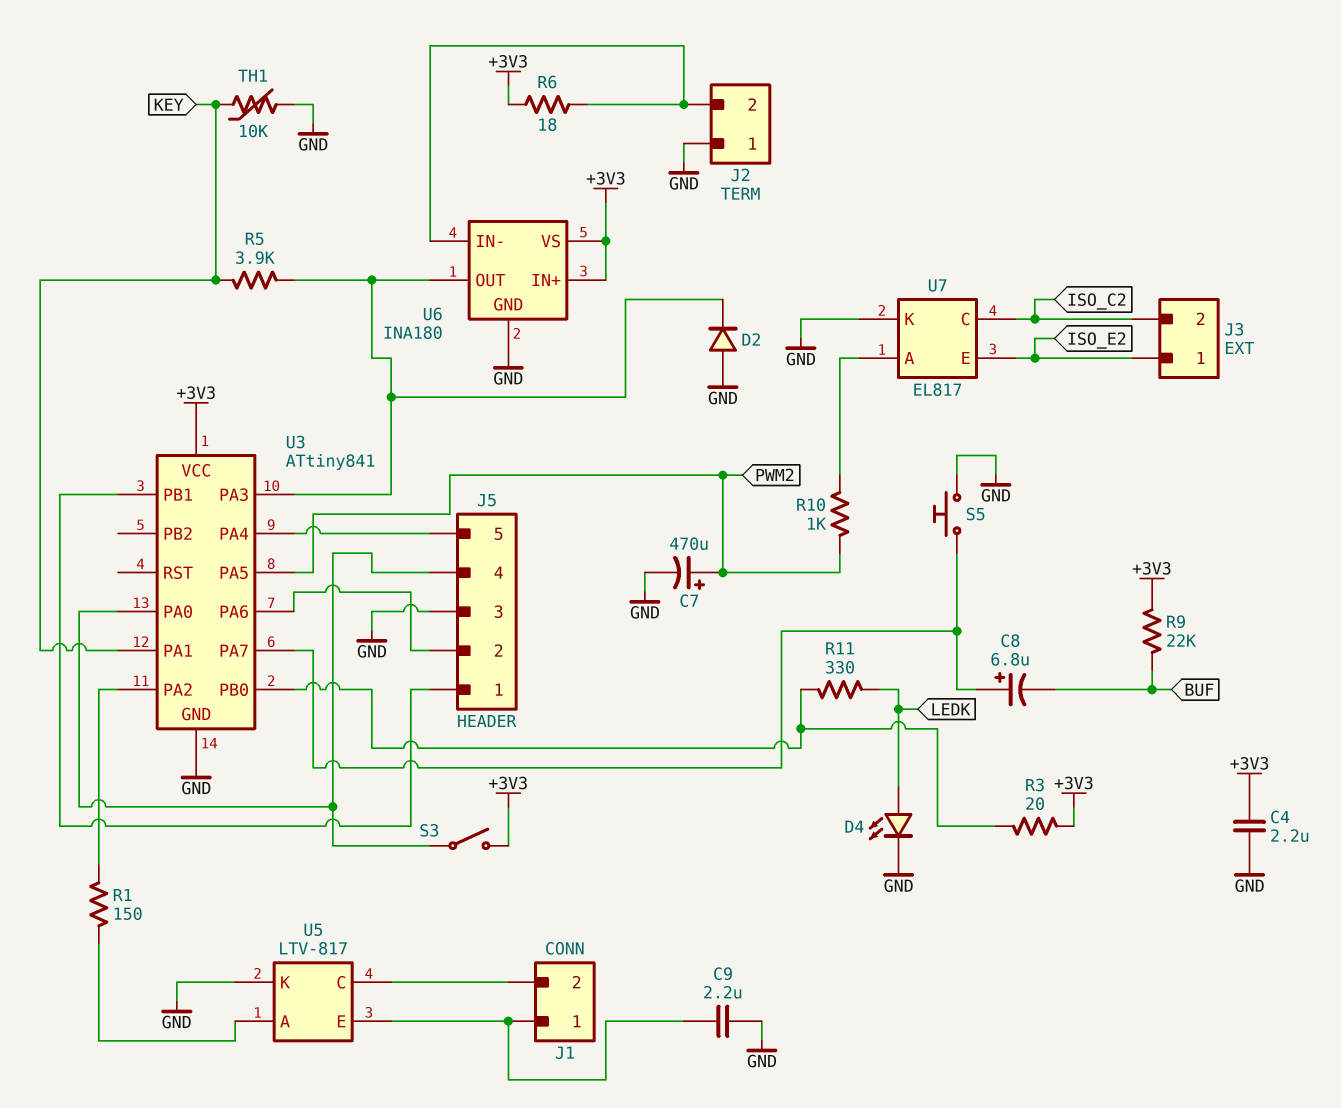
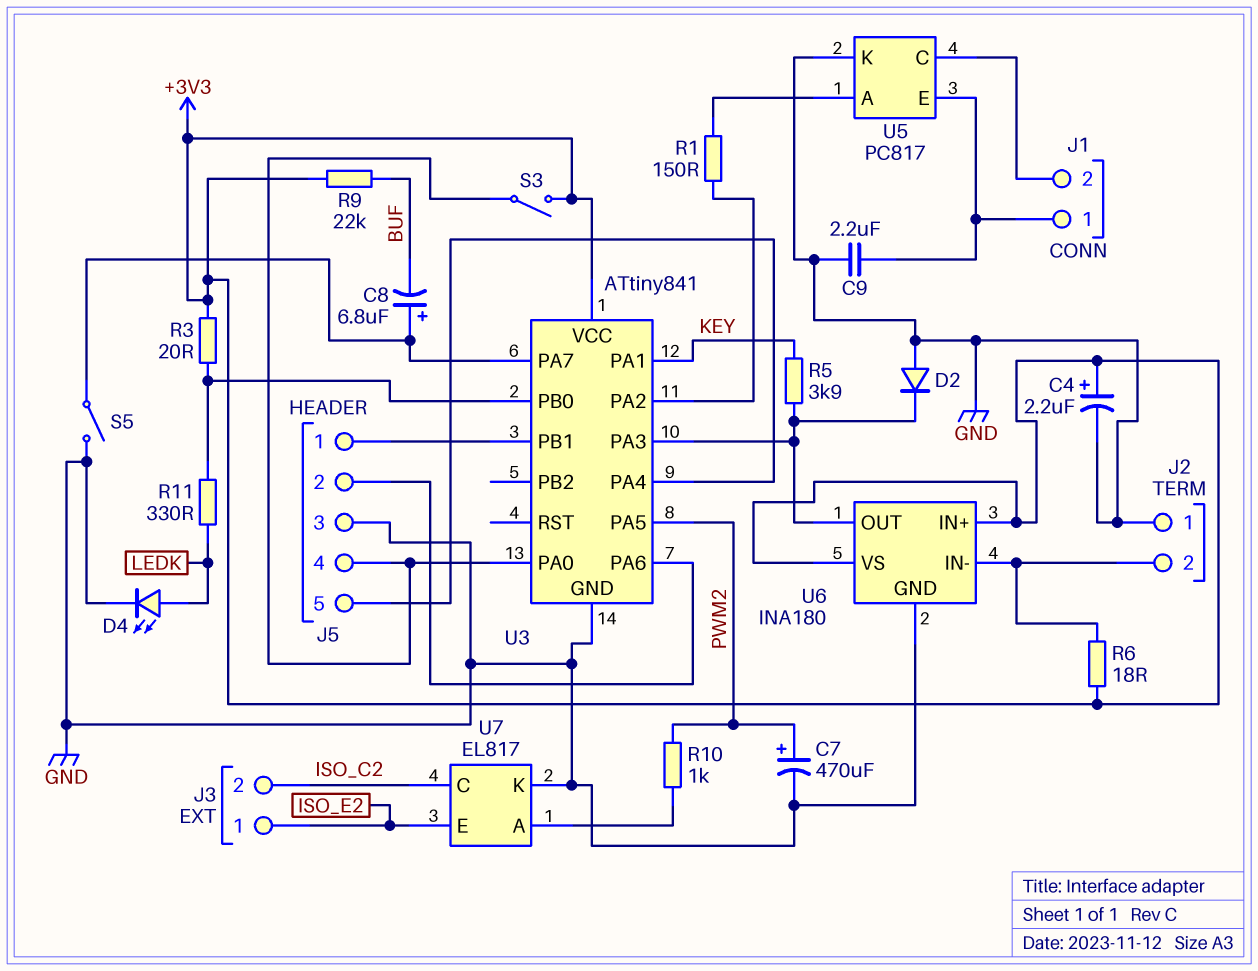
C4: 2.2uF (+3V3, GND) -> 2.2uF (plus +3V3, minus GND)
S5: button (GND, U3/PA7) -> switch (GND, U3/PA7)
TH1: 10k (GND, KEY) -> none
U5: LTV-817 -> PC817

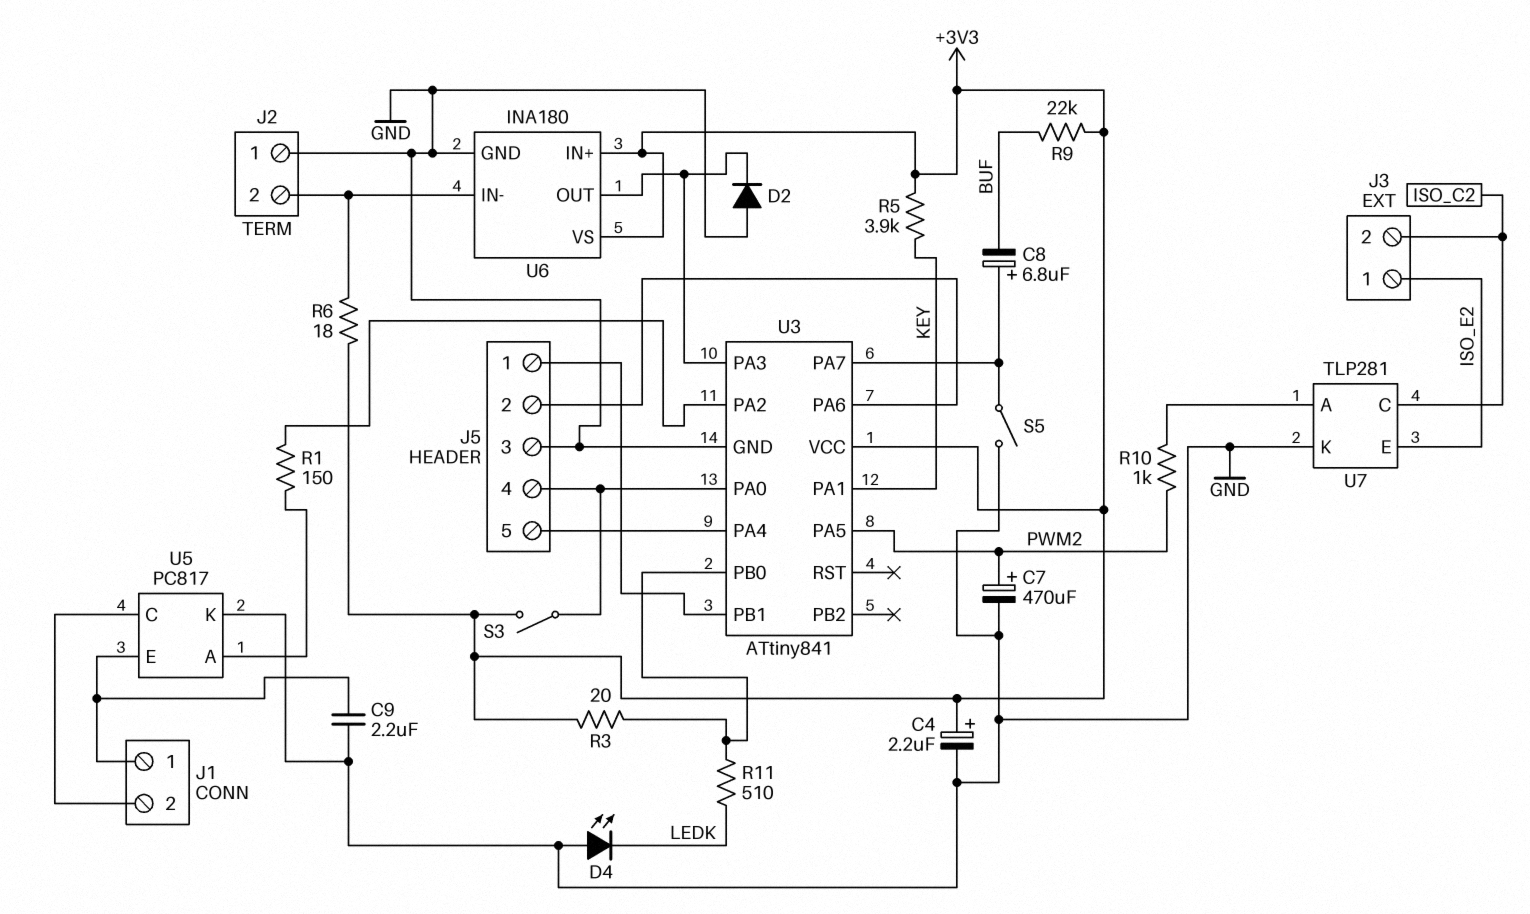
D4: LED (A LEDK, K GND) -> LED (A GND, K LEDK)
R5: 3.9k (KEY, U3/PA3) -> 3.9k (+3V3, KEY)
R11: 330 (LEDK, U3/PB0) -> 510 (LEDK, U3/PB0)
U7: EL817 -> TLP281

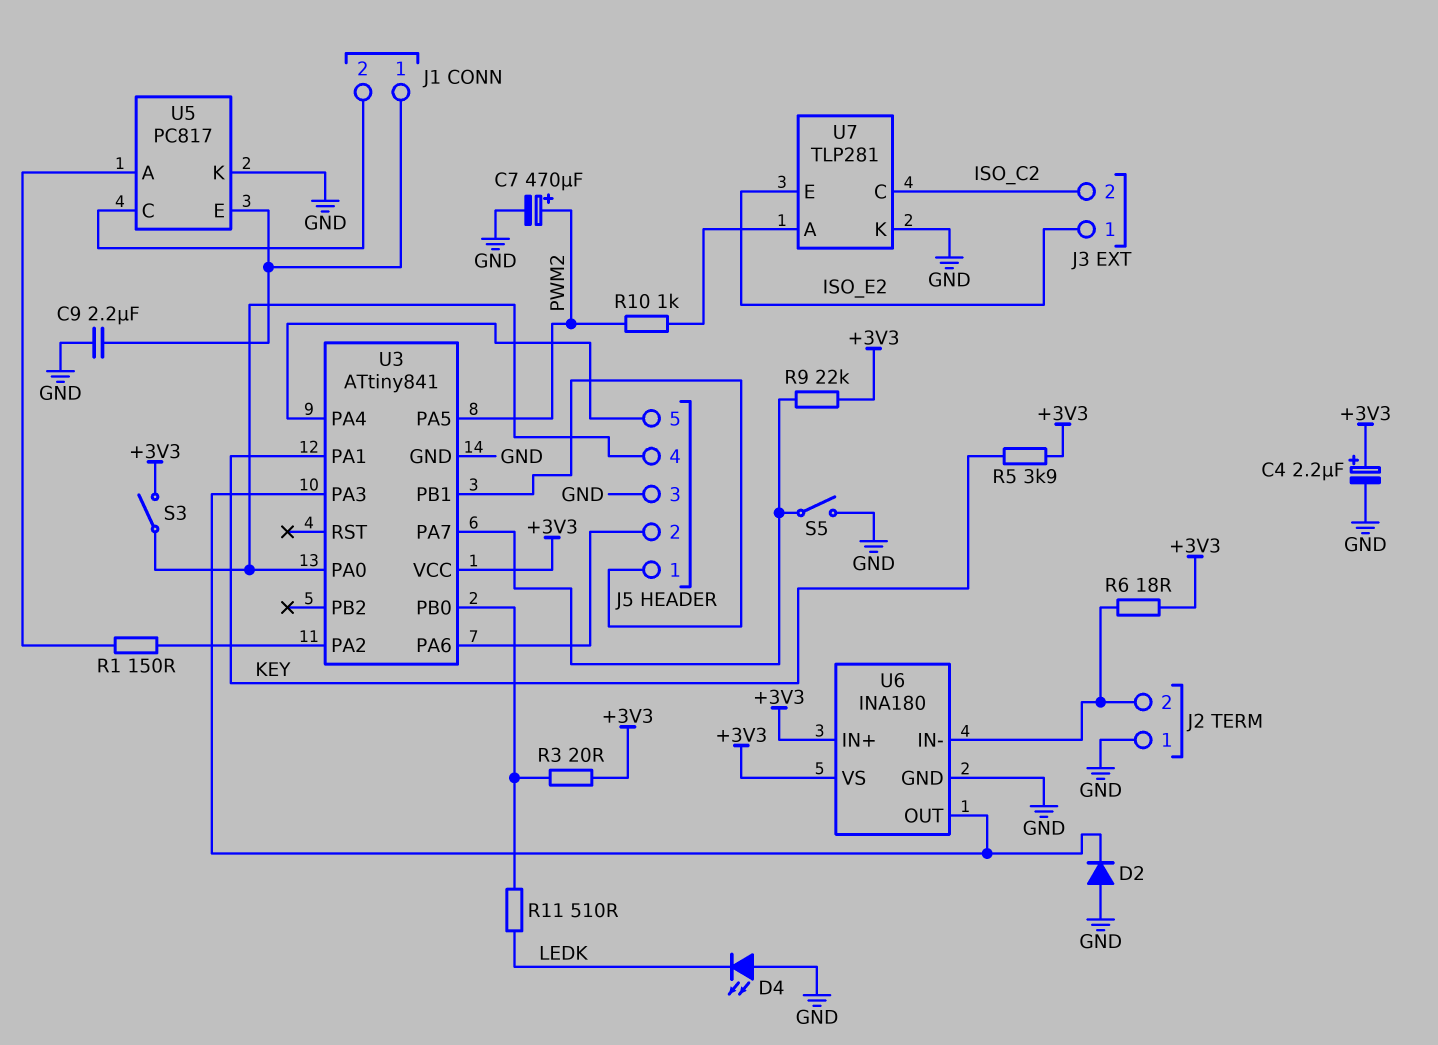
C8: 6.8uF (plus U3/PA7, minus BUF) -> none
R9: 22k (+3V3, BUF) -> 22k (+3V3, U3/PA7)

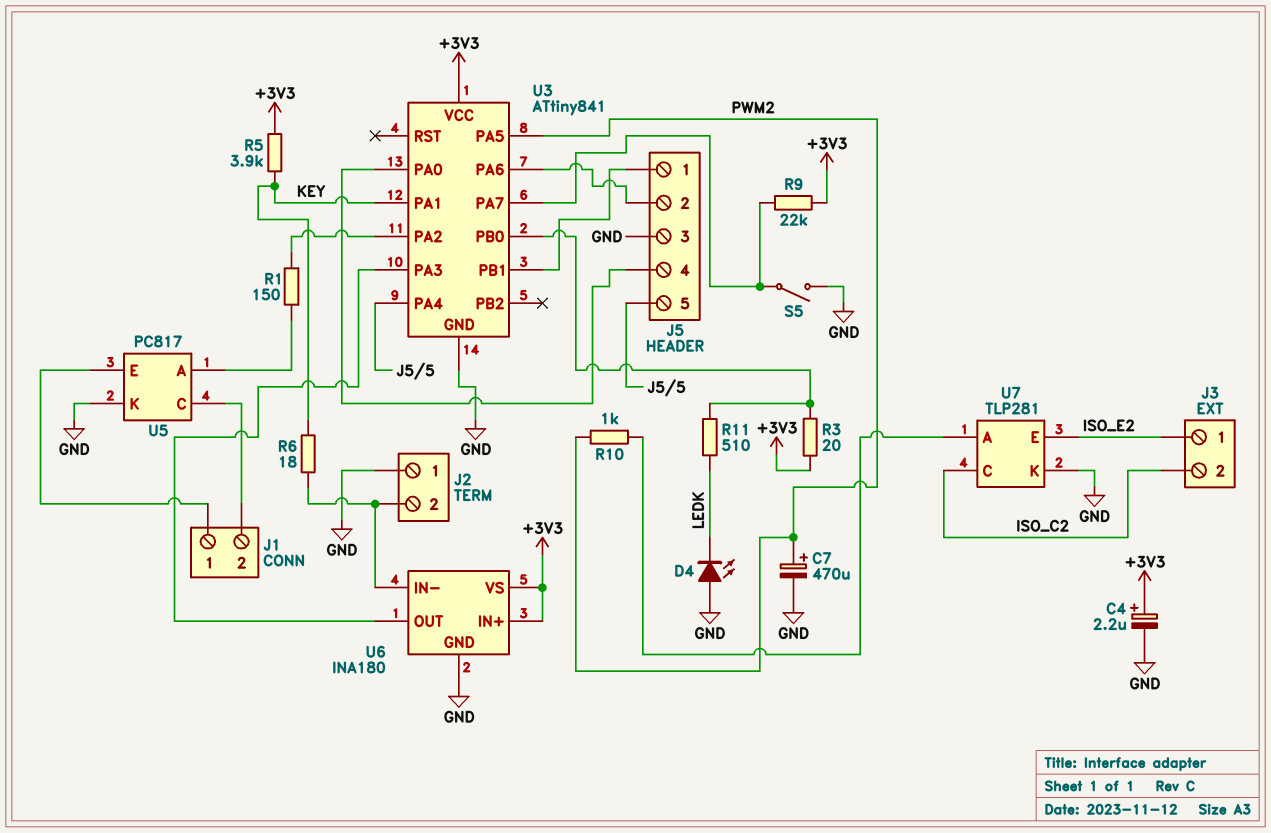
C9: 2.2uF (GND, J1/1) -> none
D2: diode (A GND, K U3/PA3) -> none
R6: 18 (+3V3, J2/2) -> 18 (J2/2, KEY)
S3: switch (+3V3, J5/4) -> none

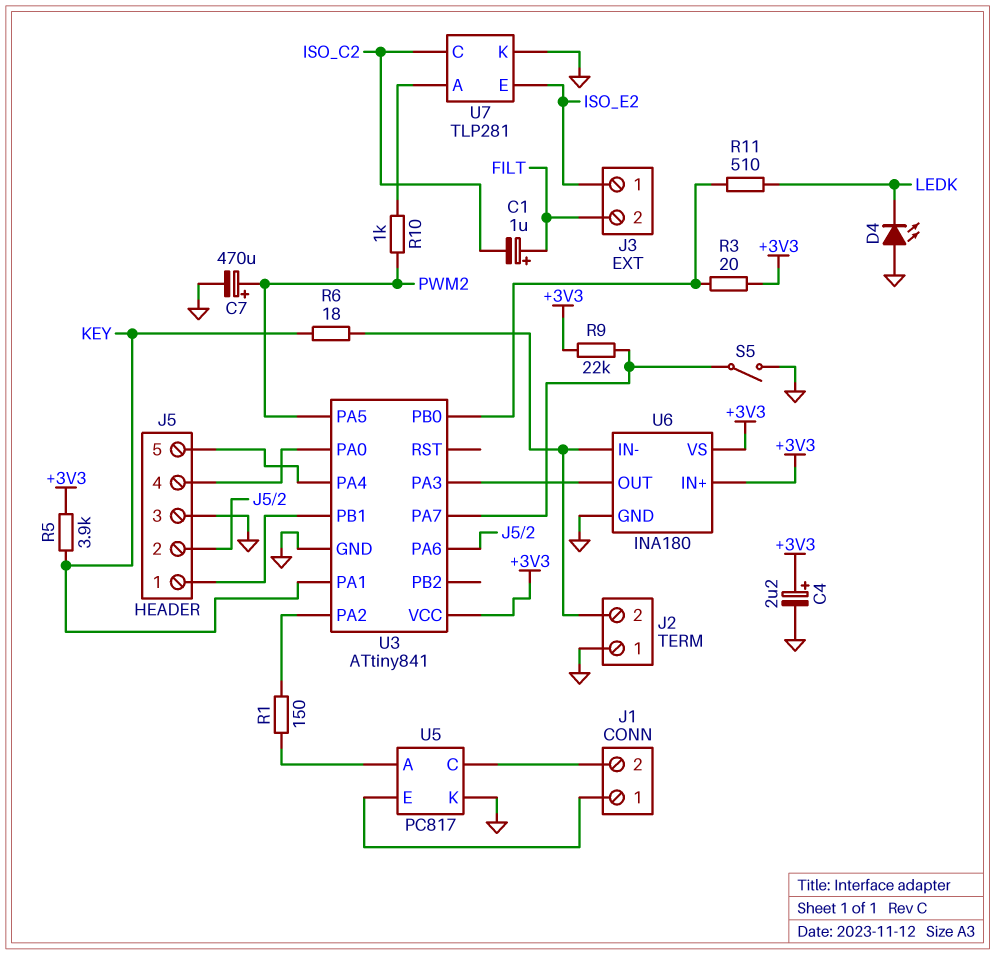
C1: none -> 1uF (plus FILT, minus ISO_C2)
J3 pin 2: ISO_C2 -> FILT

